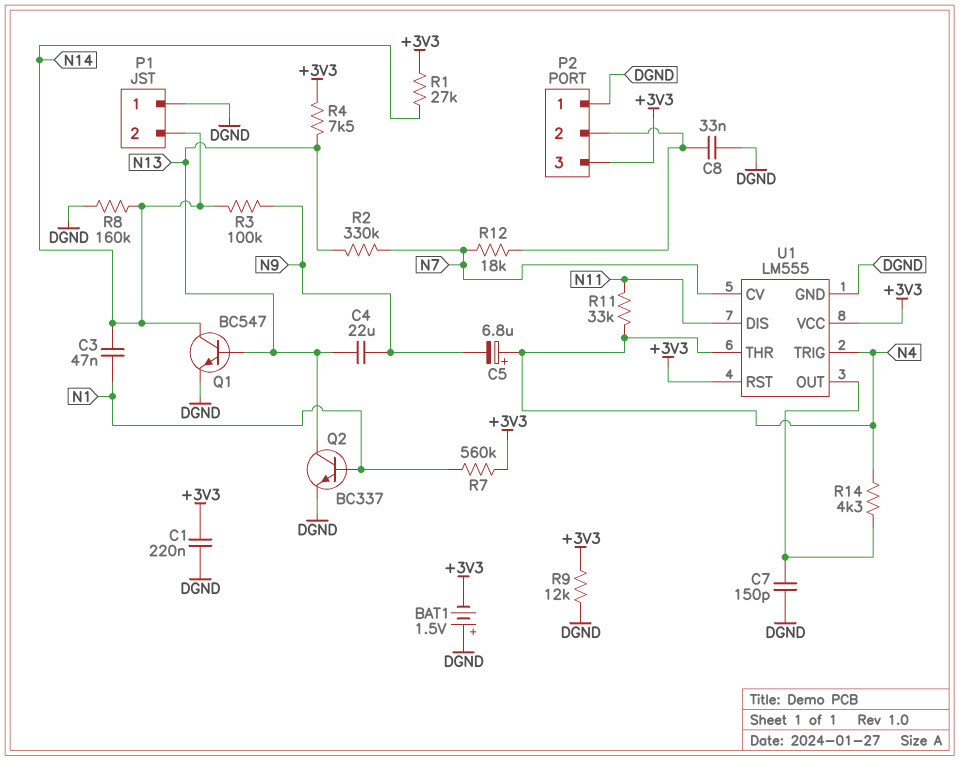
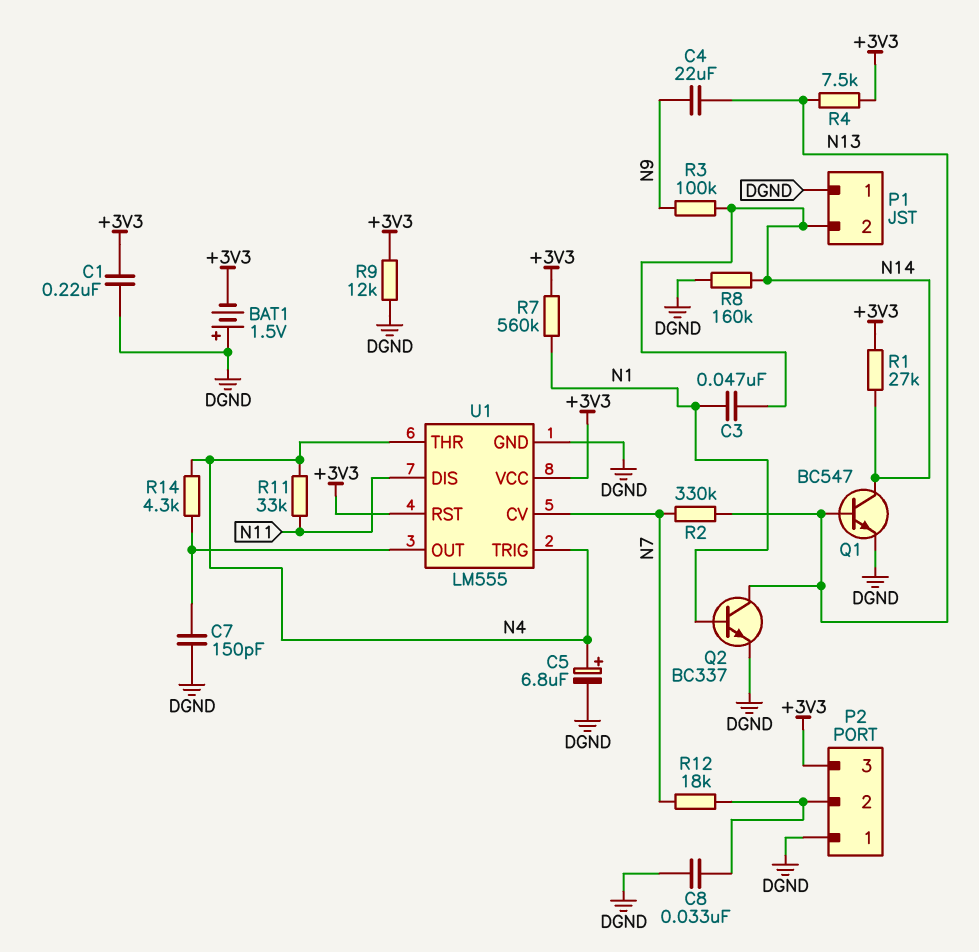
C5: 6.8uF (plus N4, minus N9) -> 6.8uF (plus N4, minus DGND)

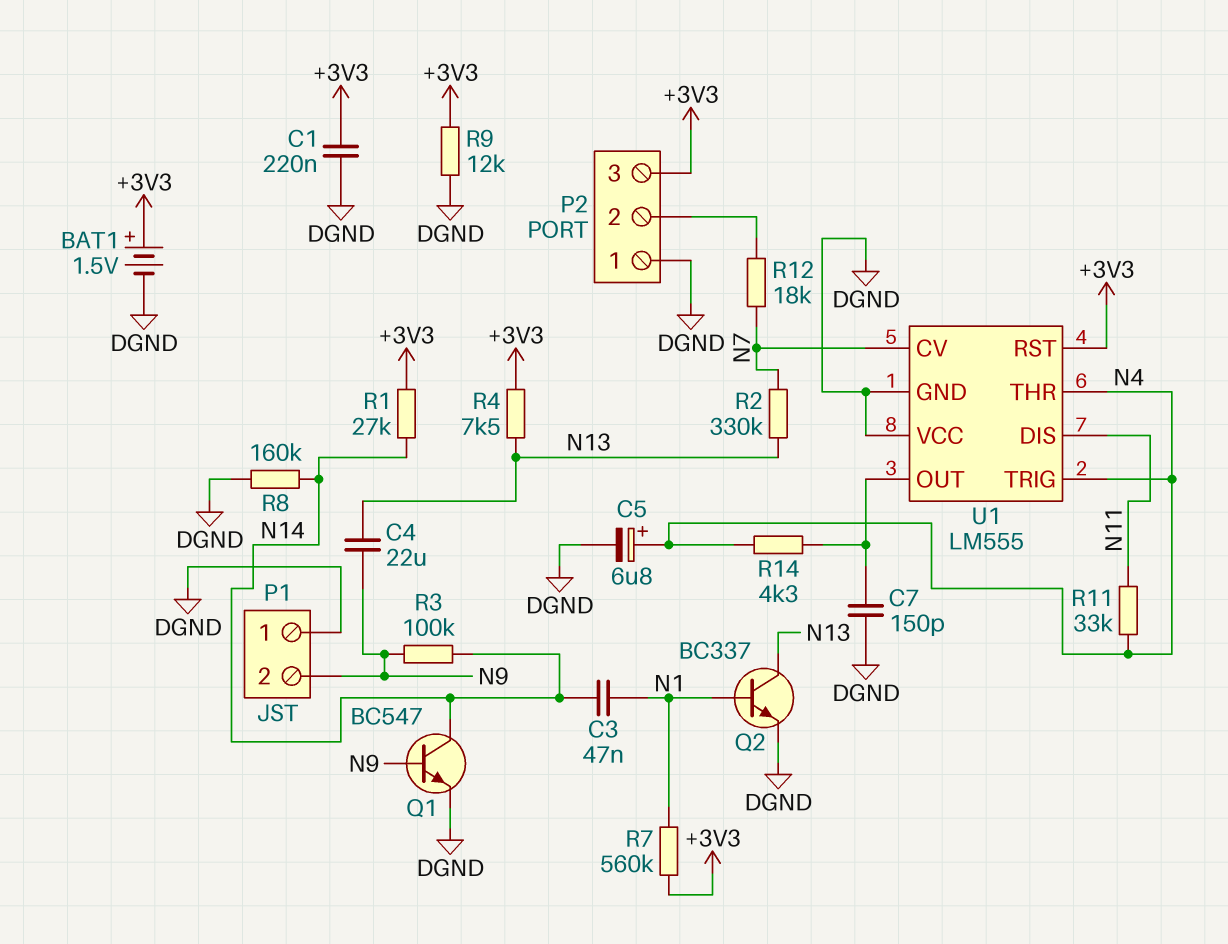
BAT1: 1.5V (plus DGND, minus +3V3) -> 1.5V (plus +3V3, minus DGND)
C8: 33nF (DGND, P2/2) -> none
P1 pin 2: N14 -> N9
Q1: NPN BC547 (B N13, C N14, E DGND) -> NPN BC547 (B N9, C N14, E DGND)
U1 pin VCC: +3V3 -> DGND

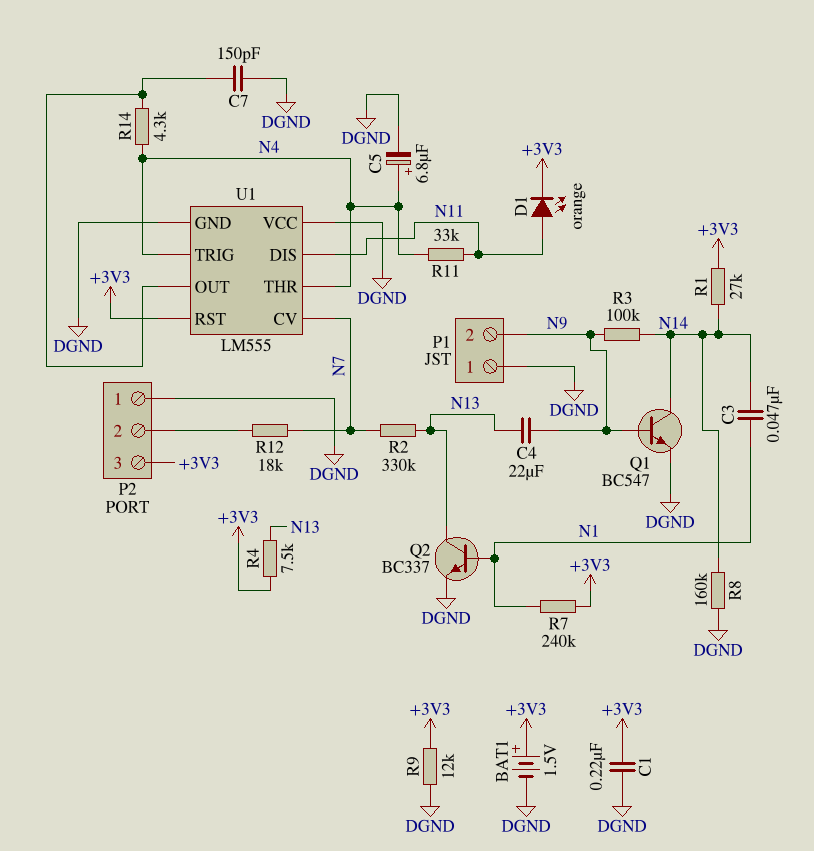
D1: none -> LED orange (A N11, K +3V3)
R7: 560k (+3V3, N1) -> 240k (+3V3, N1)

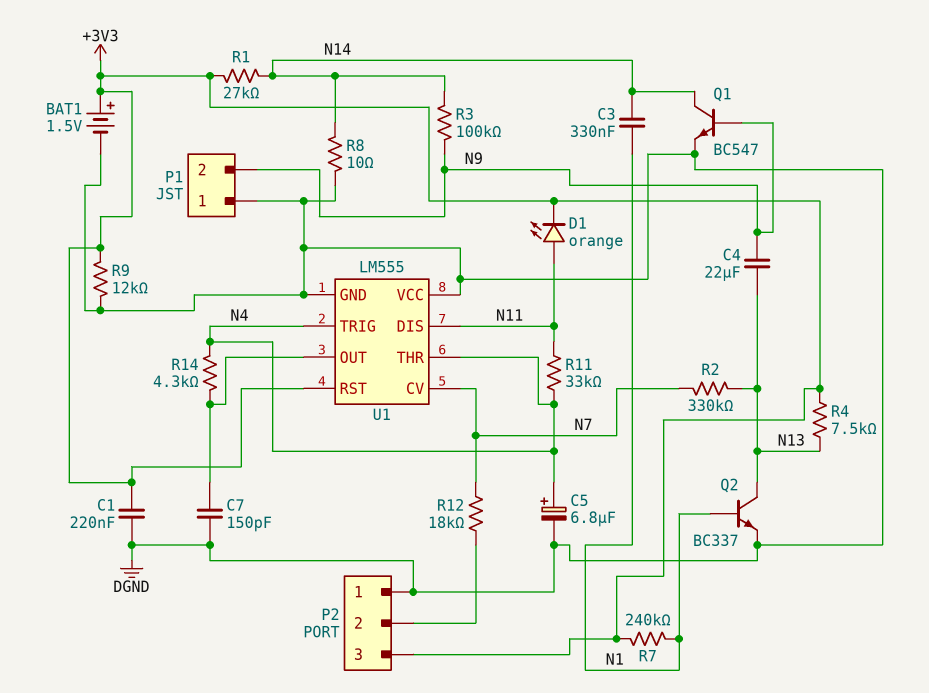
C3: 47nF (N1, N14) -> 330nF (N1, N14)
R8: 160k (DGND, N14) -> 10 (DGND, N14)

